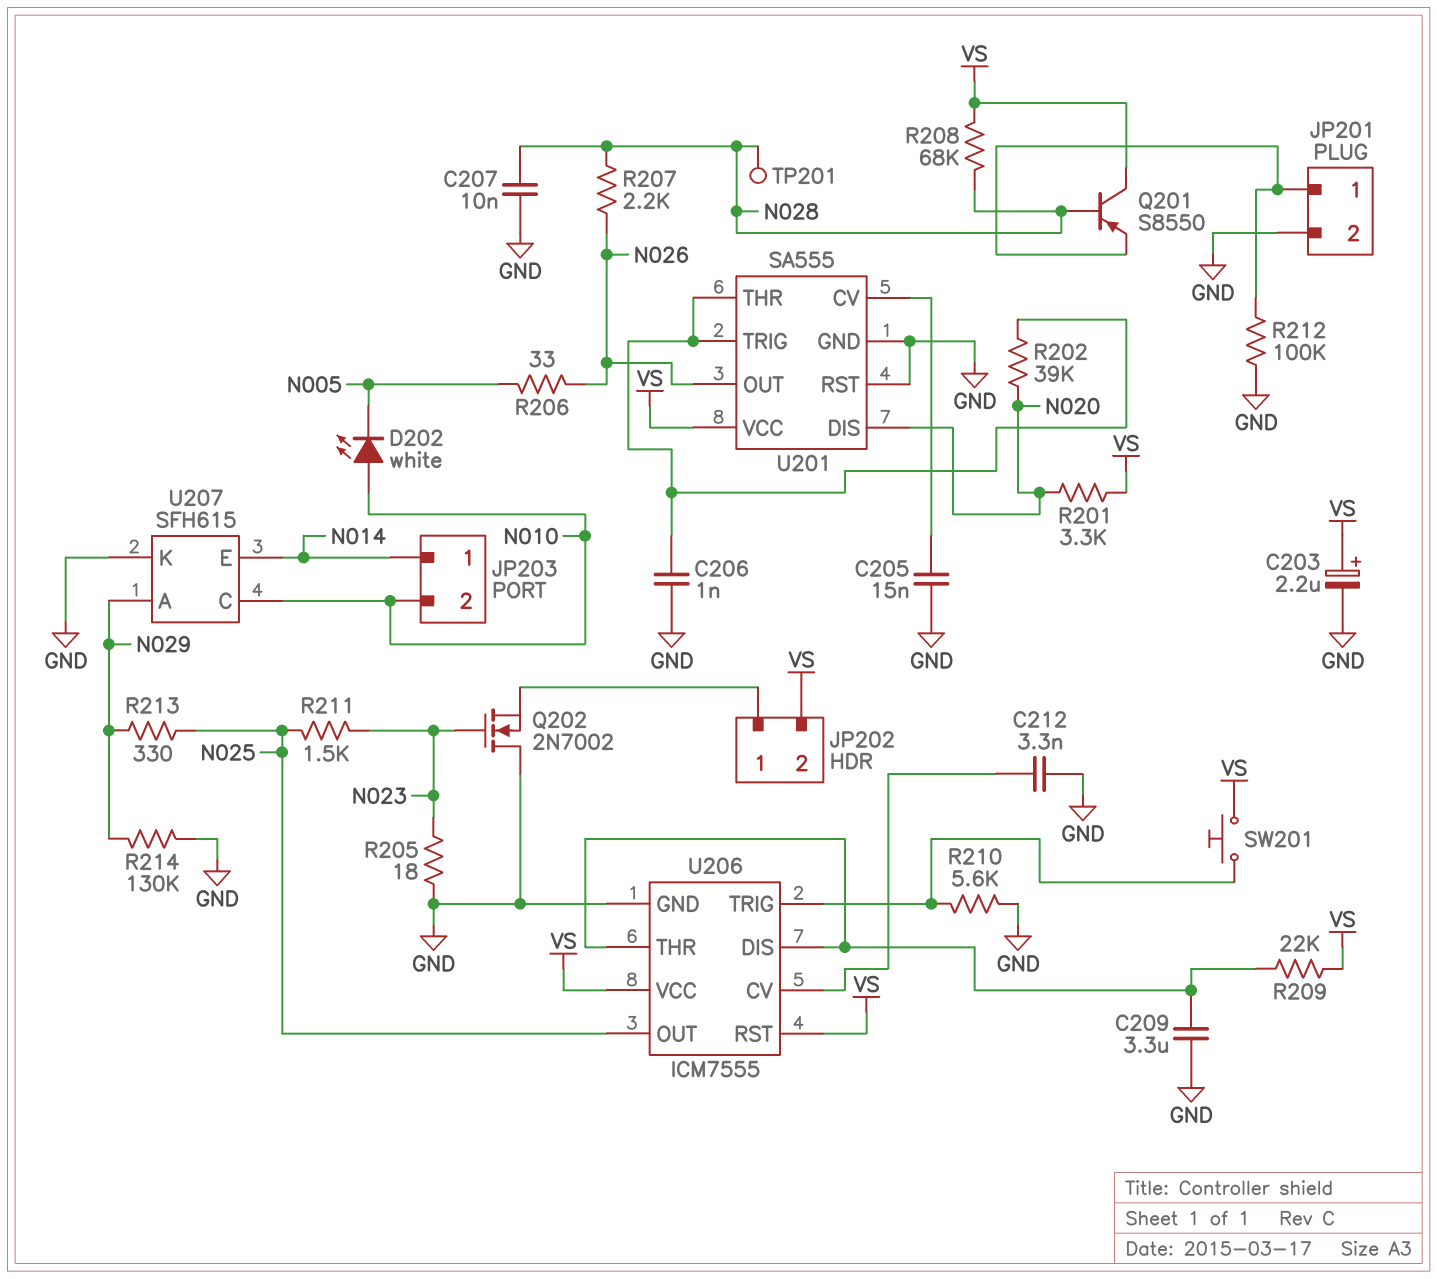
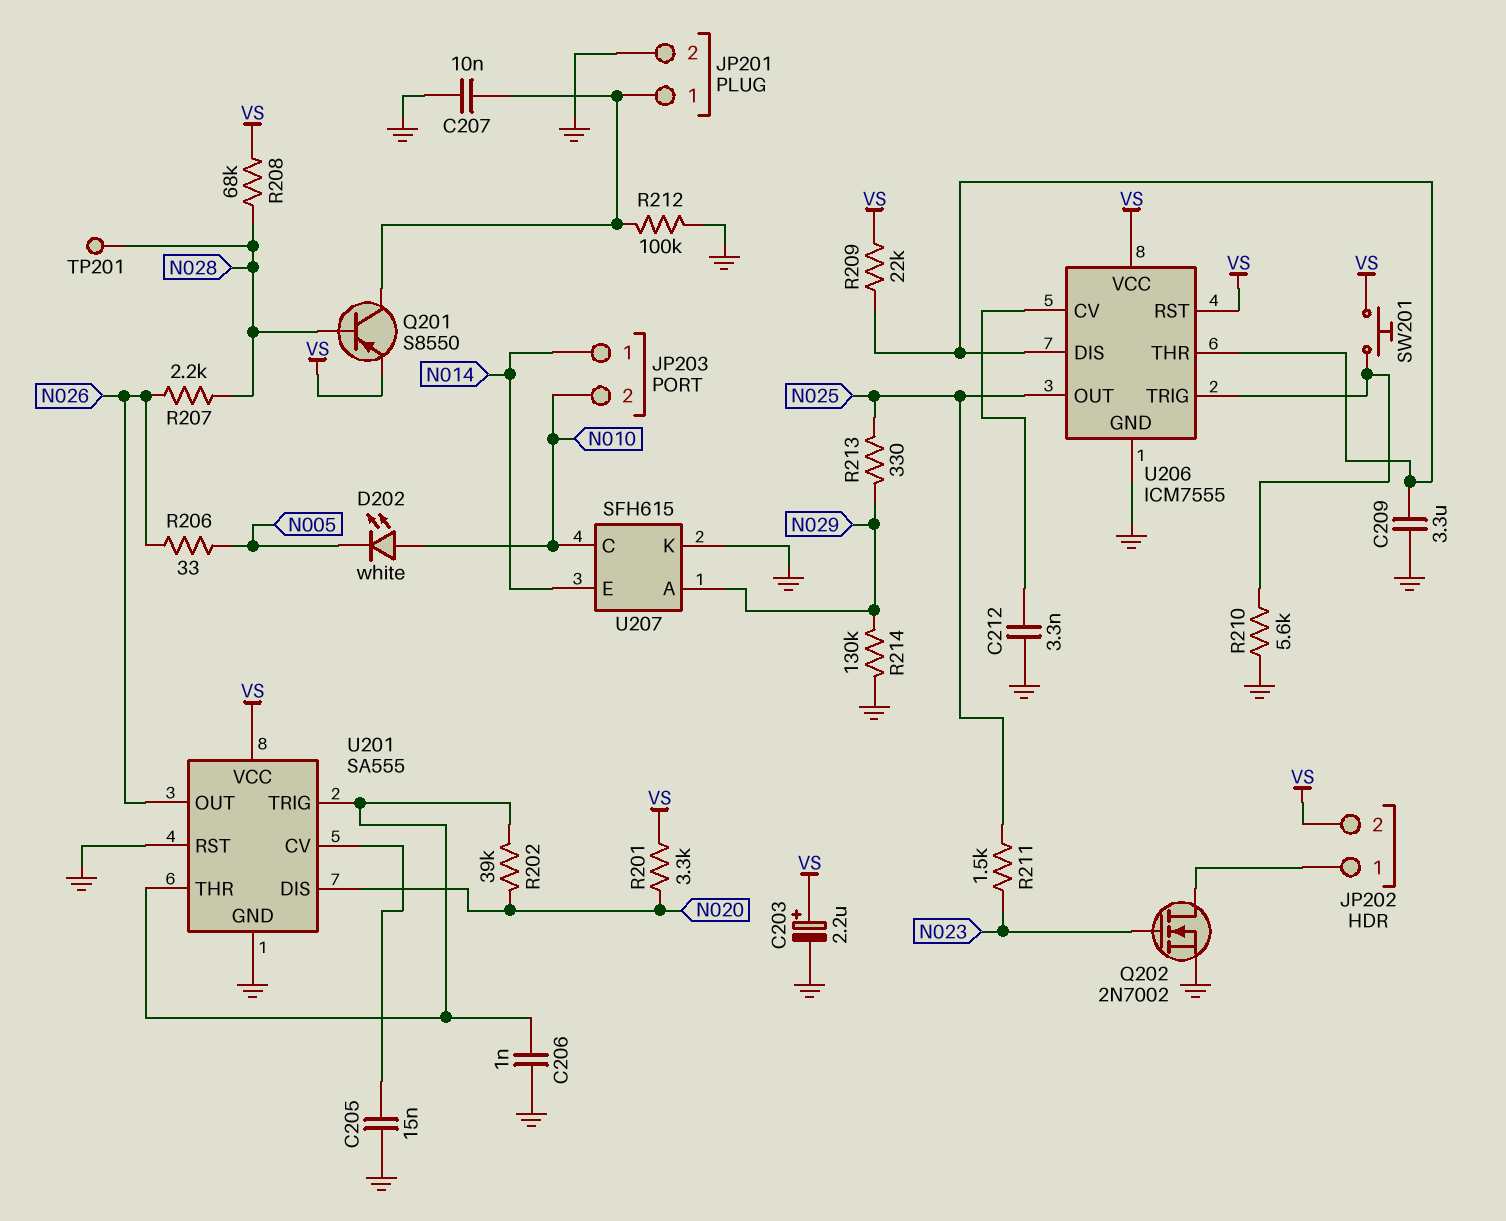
C207: 10nF (GND, N028) -> 10nF (GND, JP201/1)
Q201: PNP S8550 (B N028, C VS, E JP201/1) -> PNP S8550 (B N028, C JP201/1, E VS)
Q202: NMOS 2N7002 (G N023, D GND, S JP202/1) -> NMOS 2N7002 (G N023, D JP202/1, S GND)
R205: 18 (GND, N023) -> none

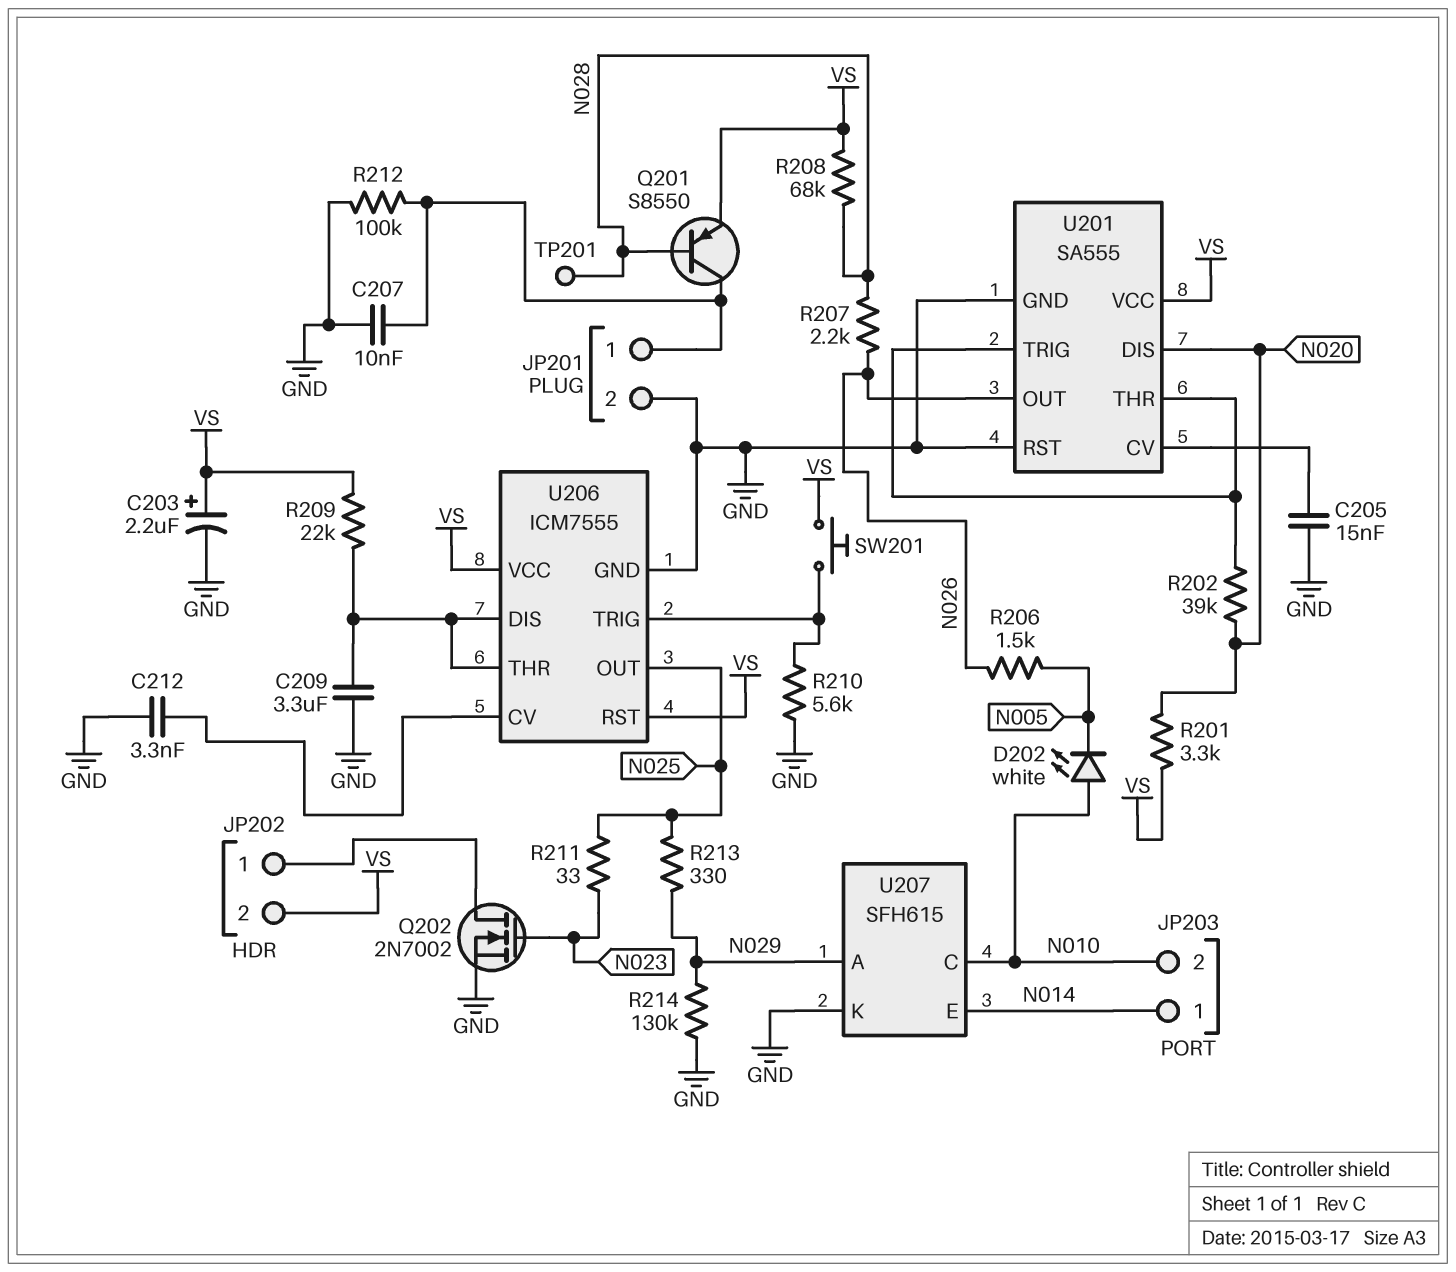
C206: 1nF (GND, U201/THR) -> none
R206: 33 (N005, N026) -> 1.5k (N005, N026)
R211: 1.5k (N023, N025) -> 33 (N023, N025)

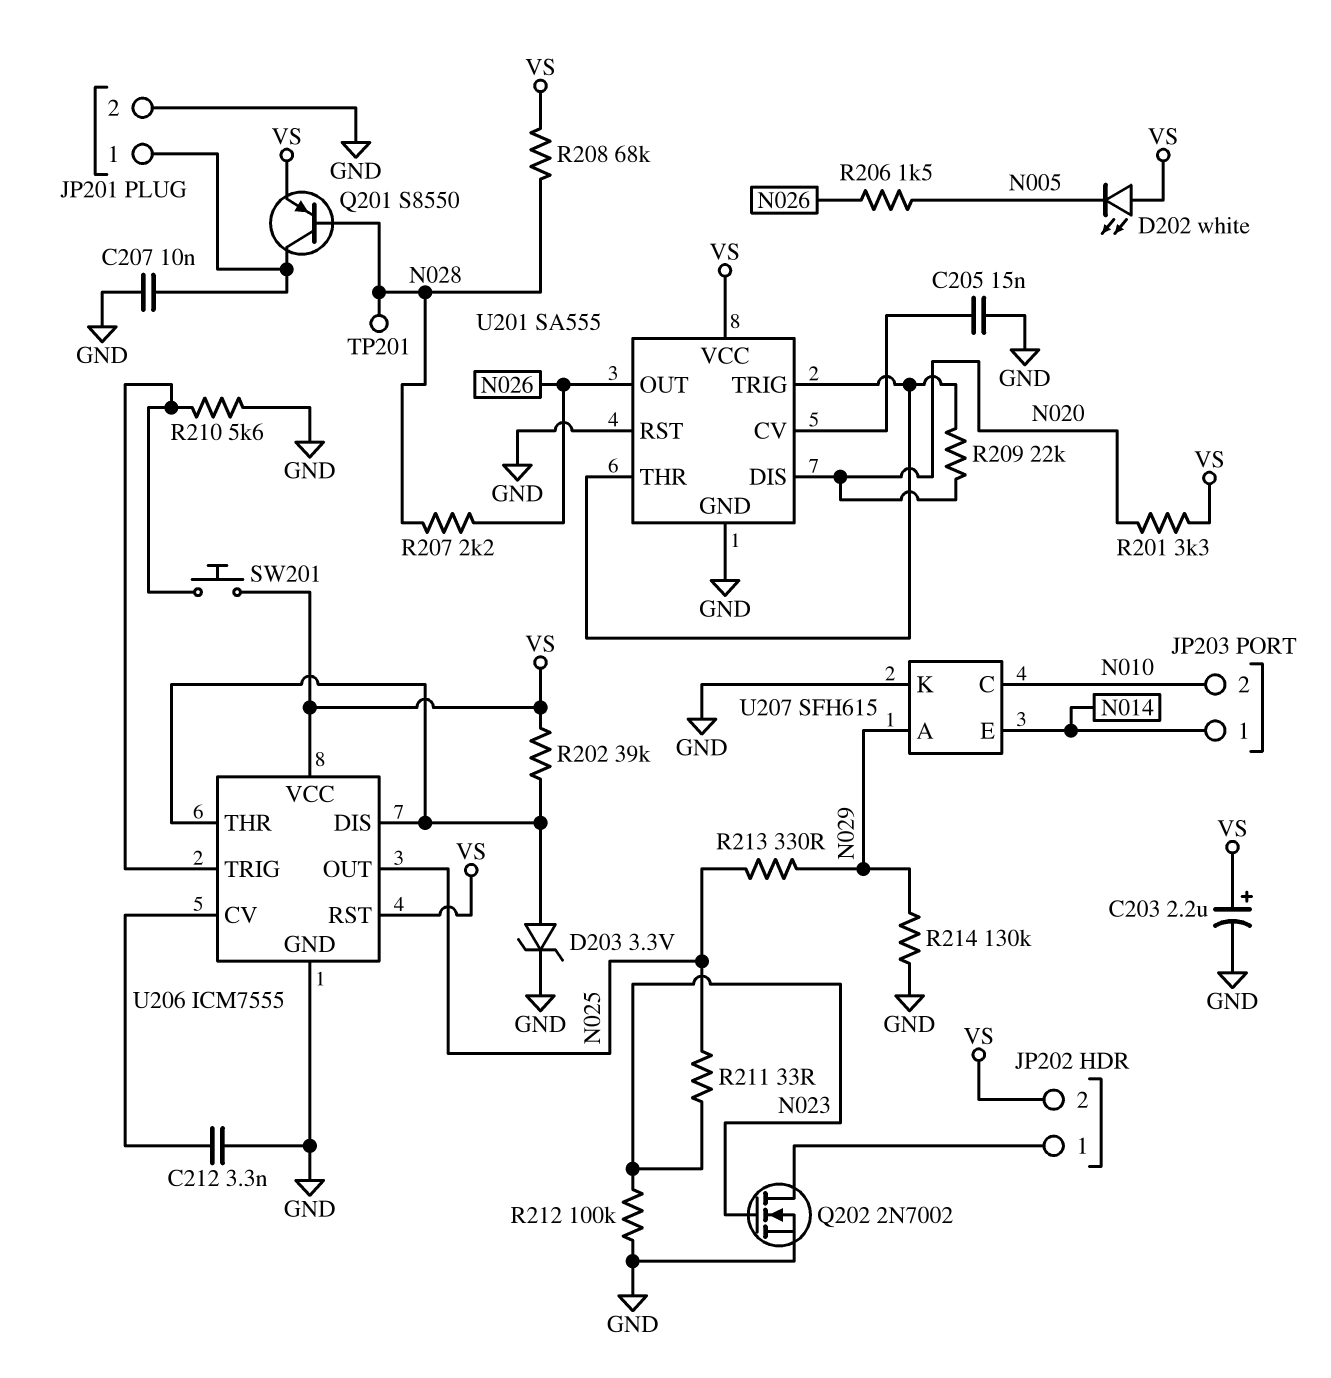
C209: 3.3uF (GND, U206/DIS) -> none
D202: LED white (A N010, K N005) -> LED white (A VS, K N005)
D203: none -> zener 3.3V (A U206/DIS, K GND)
R202: 39k (N020, U201/THR) -> 39k (U206/DIS, VS)
R209: 22k (U206/DIS, VS) -> 22k (N020, U201/THR)
R212: 100k (GND, JP201/1) -> 100k (GND, N023)

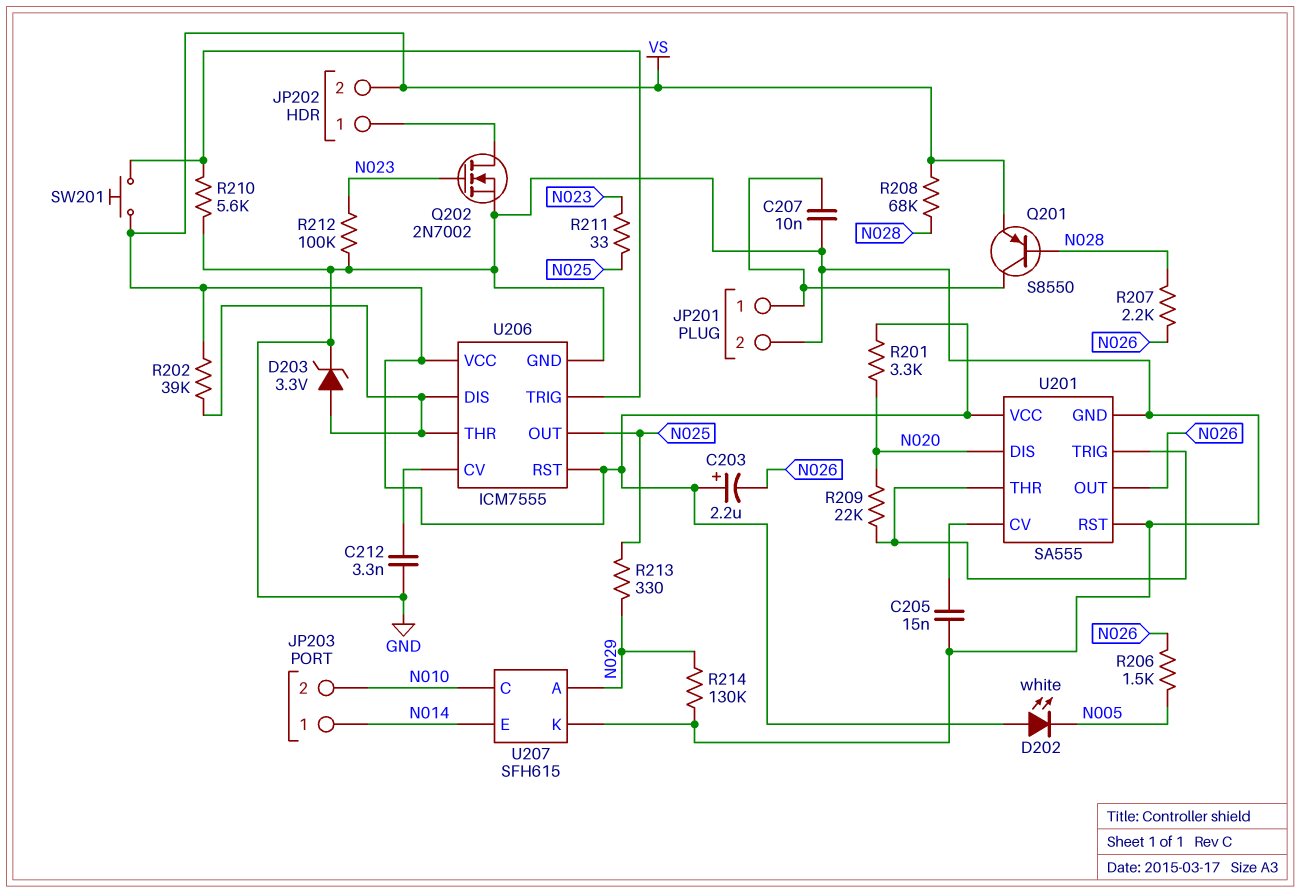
C203: 2.2uF (plus VS, minus GND) -> 2.2uF (plus VS, minus N026)
TP201: test point (N028) -> none

